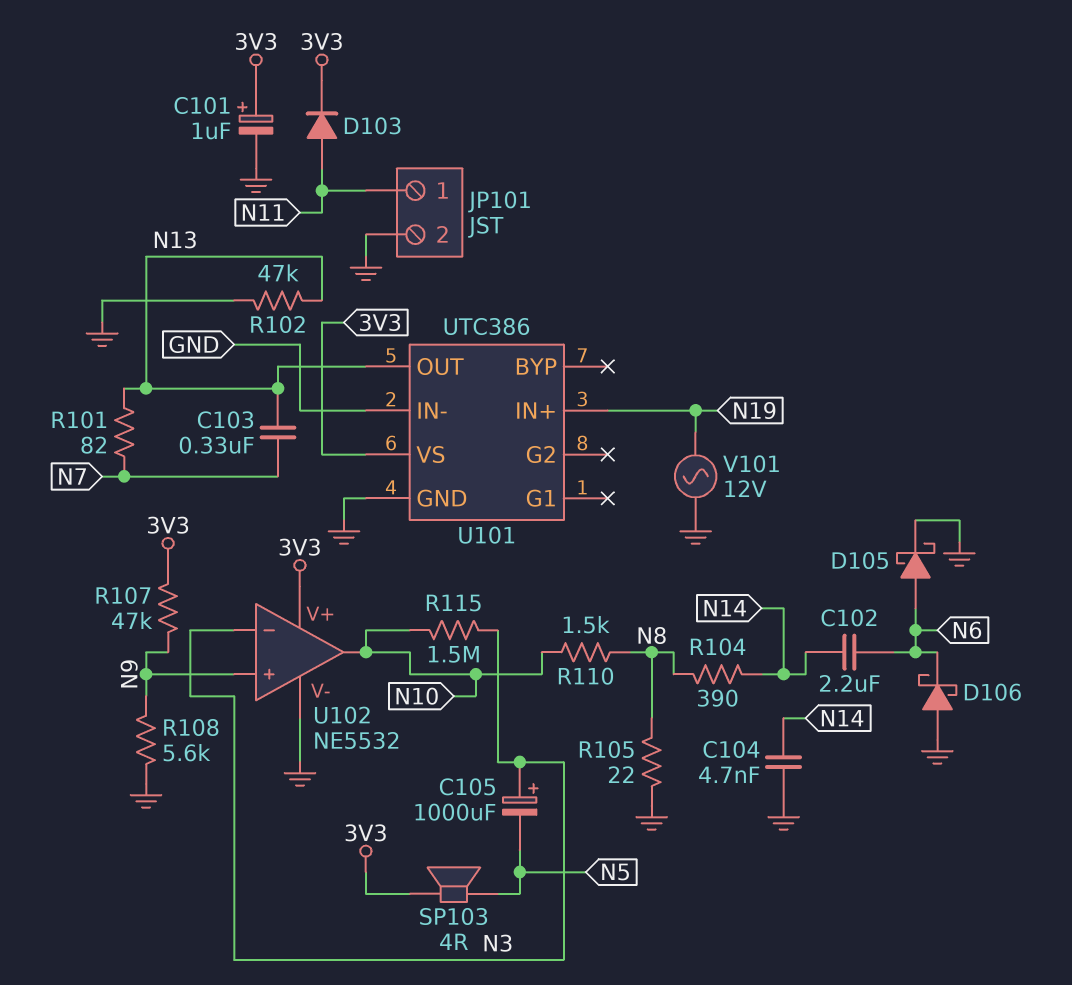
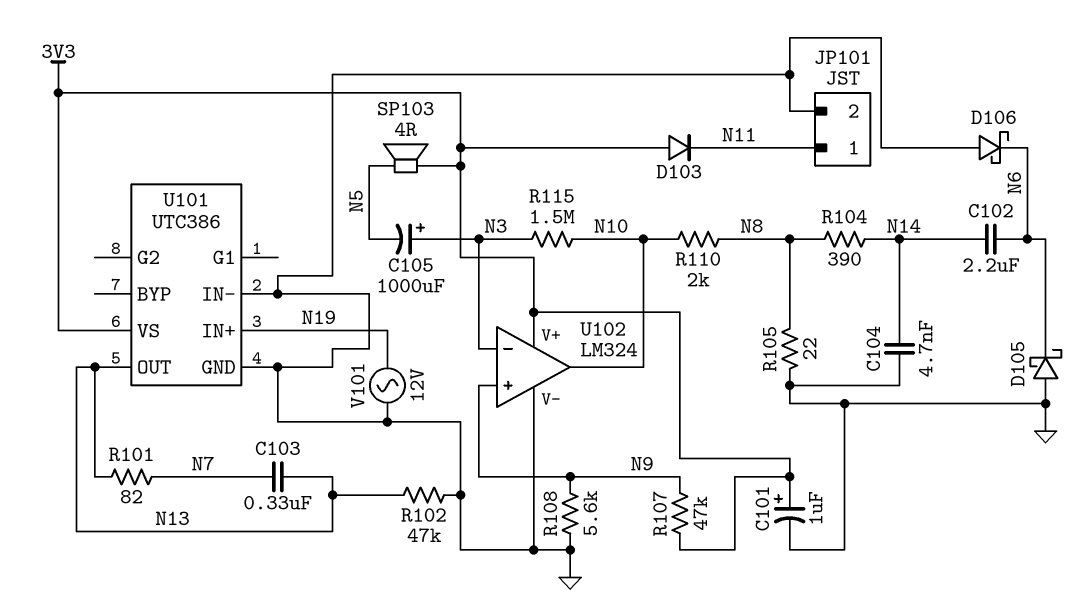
D103: diode (A N11, K 3V3) -> diode (A 3V3, K N11)
D105: schottky (A N6, K GND) -> schottky (A GND, K N6)
R110: 1.5k (N8, N10) -> 2k (N8, N10)
U102: NE5532 -> LM324

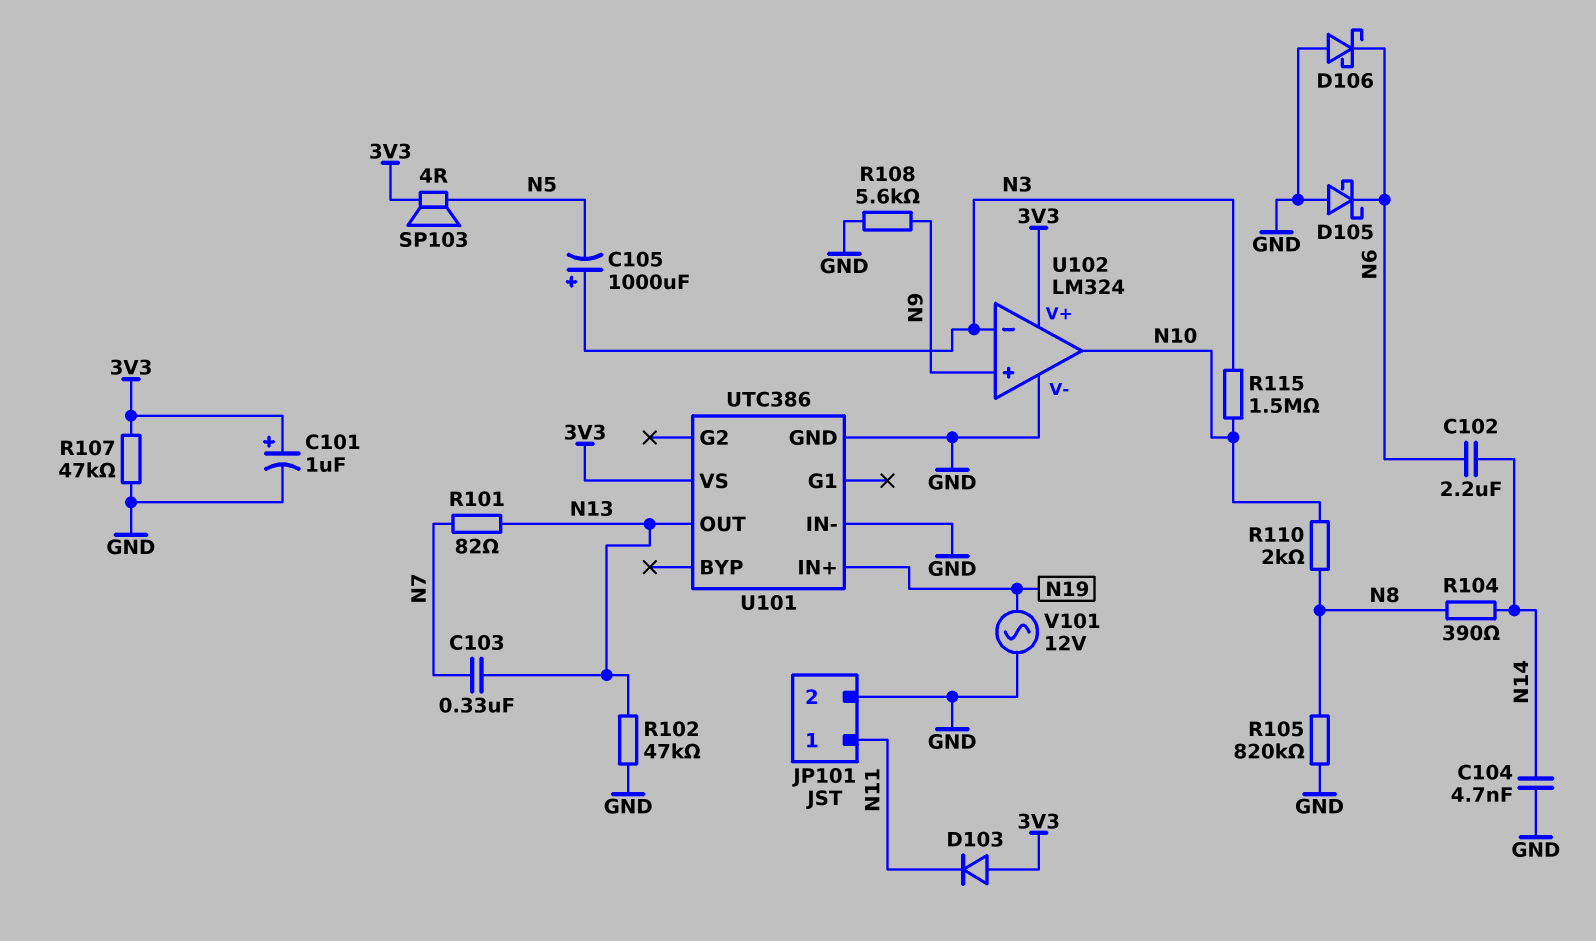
R105: 22 (GND, N8) -> 820k (GND, N8)
R107: 47k (3V3, N9) -> 47k (3V3, GND)

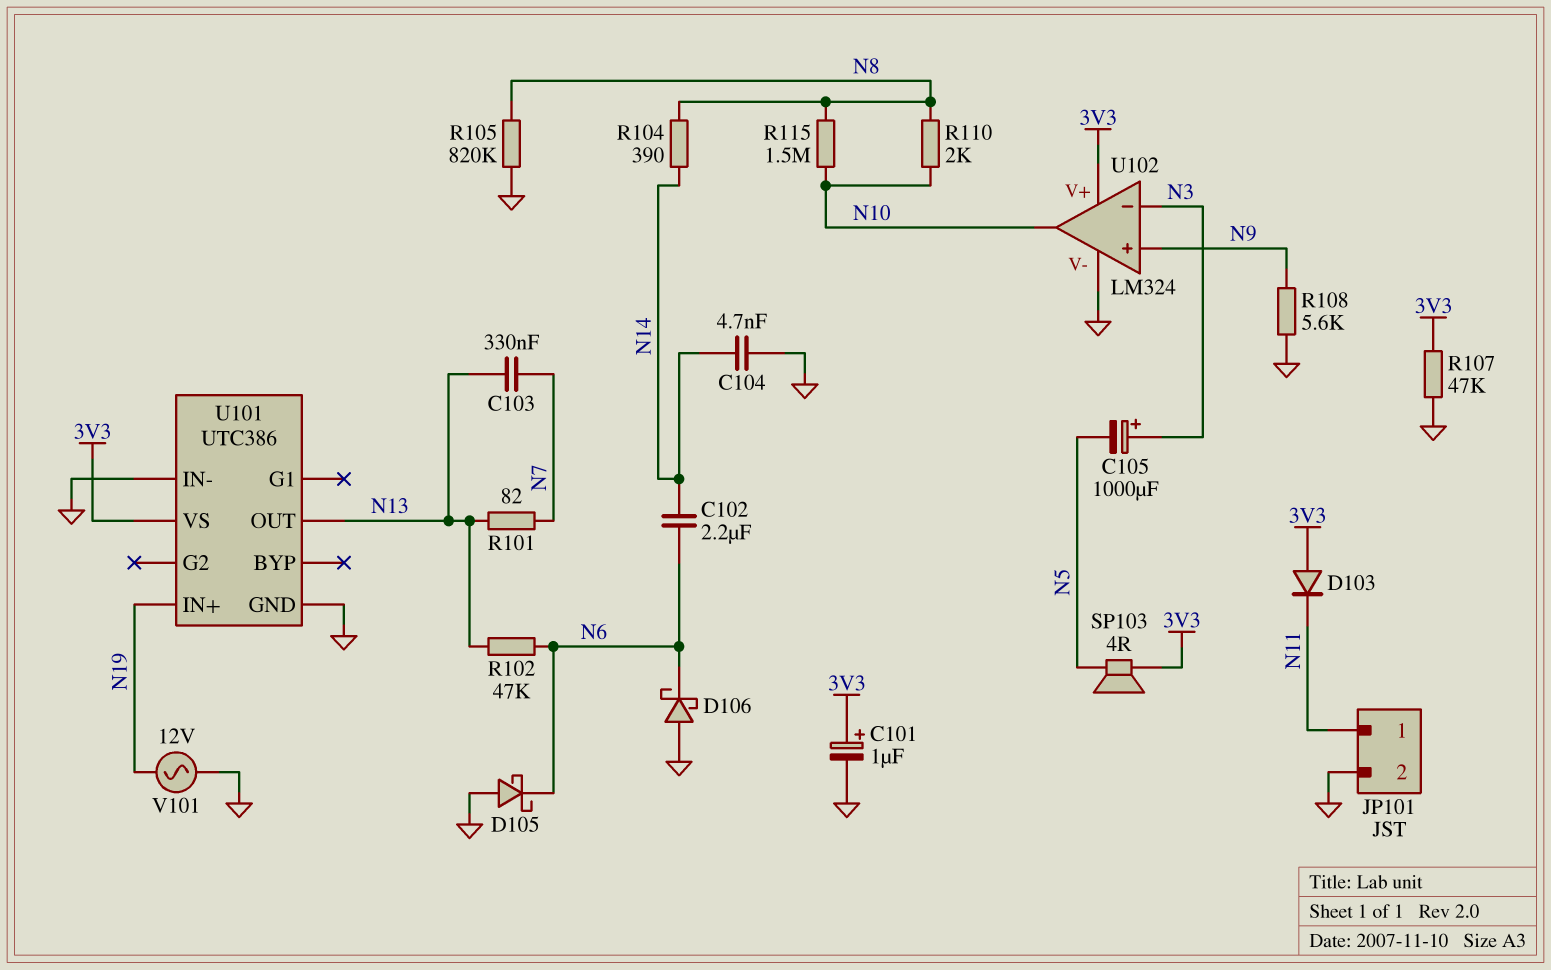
R102: 47k (GND, N13) -> 47k (N6, N13)
R115: 1.5M (N3, N10) -> 1.5M (N8, N10)

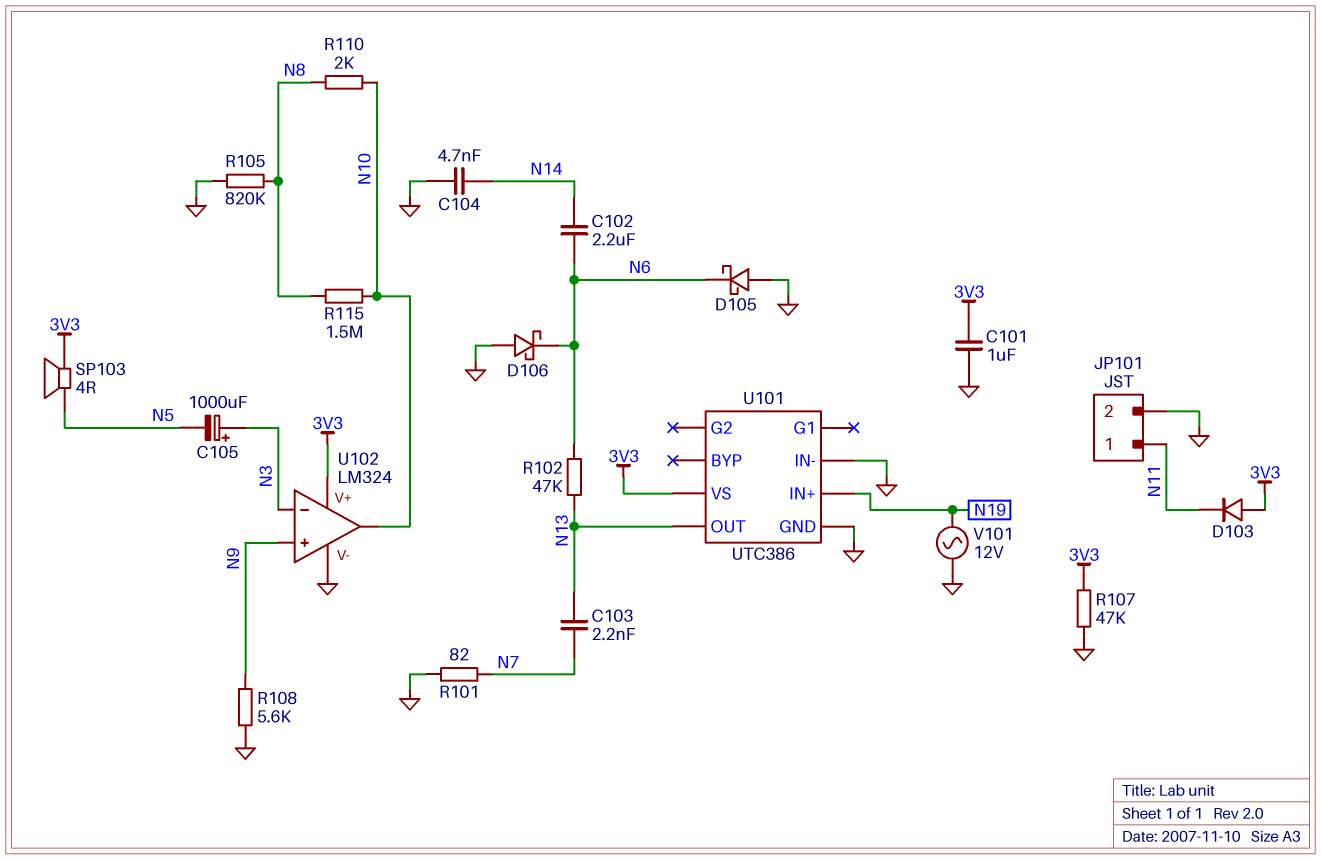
C101: 1uF (plus 3V3, minus GND) -> 1uF (3V3, GND)
C103: 330nF (N7, N13) -> 2.2nF (N7, N13)
R101: 82 (N7, N13) -> 82 (GND, N7)
R104: 390 (N8, N14) -> none

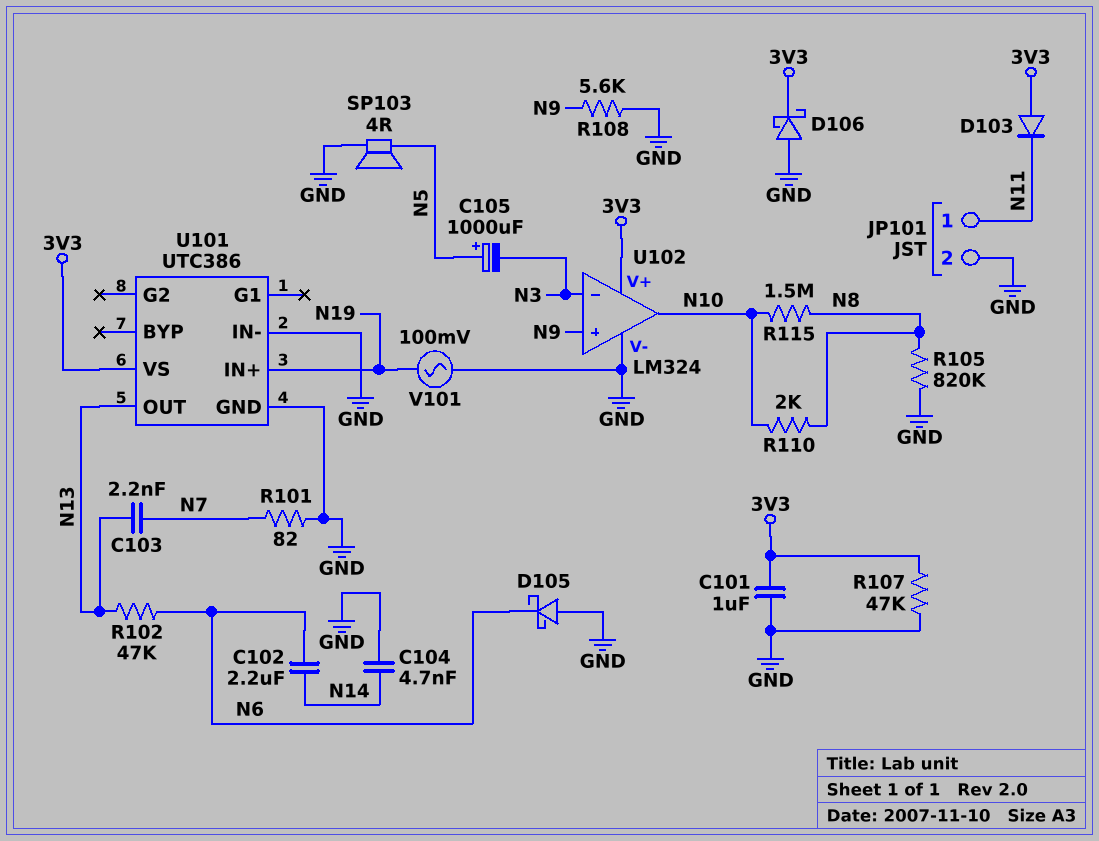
C105: 1000uF (plus N3, minus N5) -> 1000uF (plus N5, minus N3)
D106: schottky (A GND, K N6) -> schottky (A GND, K 3V3)
SP103: speaker 4R (3V3, N5) -> speaker 4R (GND, N5)
V101: AC 12V (GND, N19) -> AC 100mV (GND, N19)

